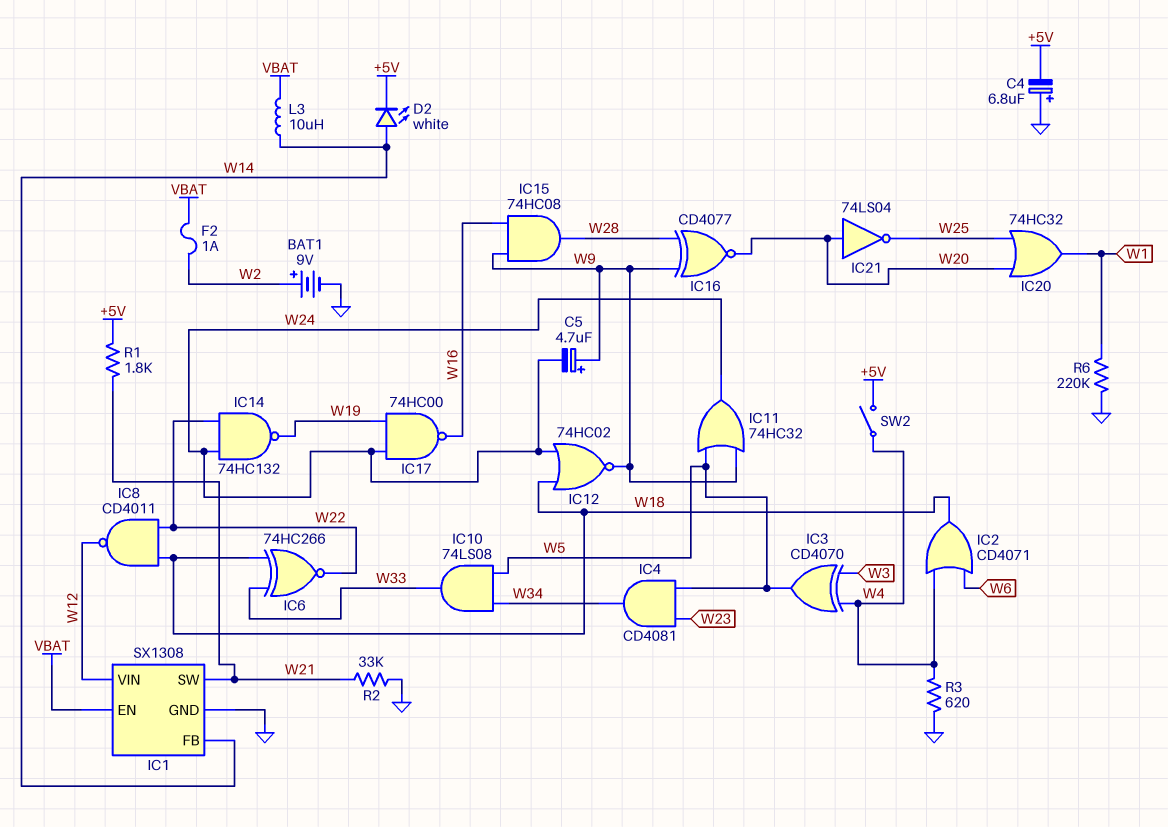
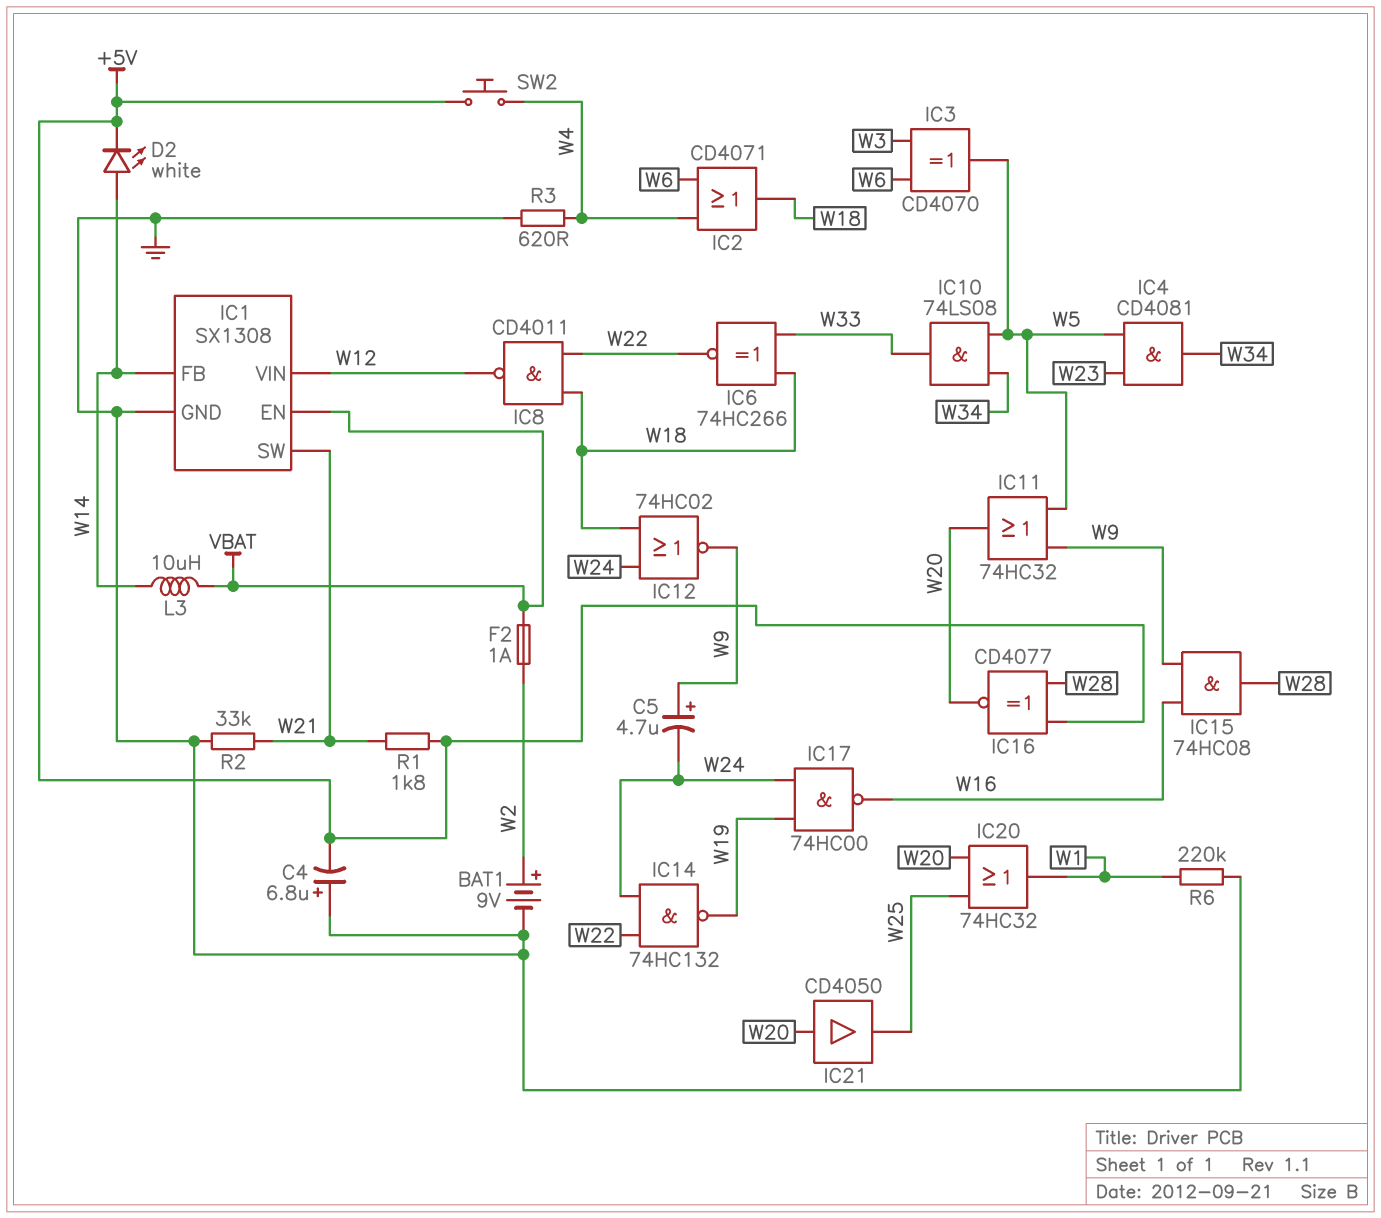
IC3: XOR CD4070 (in W3, in W4, out W5) -> XOR CD4070 (in W3, in W6, out W5)
IC11: OR 74HC32 (in W5, in W9, out W24) -> OR 74HC32 (in W5, in W9, out W20)
IC16: XNOR CD4077 (in W9, in W28, out W20) -> XNOR CD4077 (in +5V, in W28, out W20)
IC21: NOT 74LS04 (in W20, out W25) -> buffer CD4050 (in W20, out W25)
SW2: switch (+5V, W4) -> button (+5V, W4)

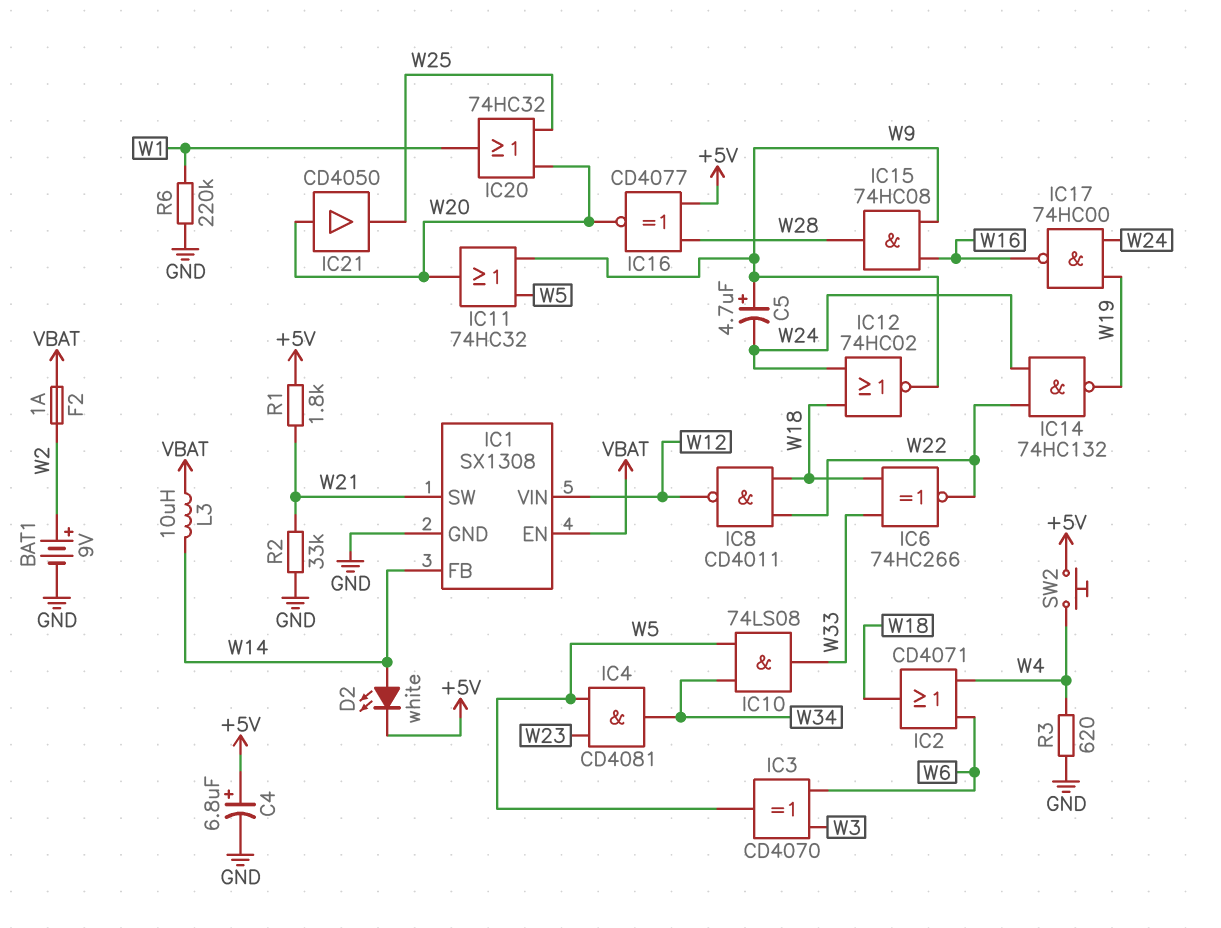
C4: 6.8uF (plus GND, minus +5V) -> 6.8uF (plus +5V, minus GND)

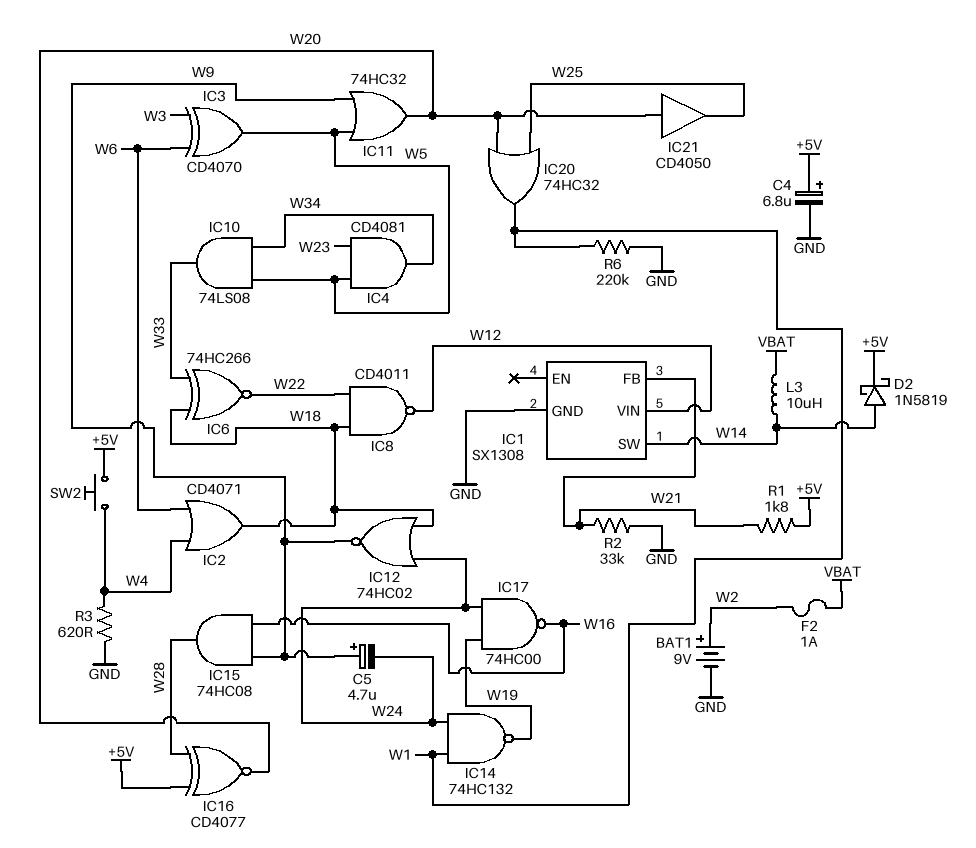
D2: LED white (A W14, K +5V) -> schottky 1N5819 (A W14, K +5V)
IC1 pin EN: VBAT -> none
IC1 pin FB: W14 -> W21
IC1 pin SW: W21 -> W14
IC14: NAND 74HC132 (in W22, in W24, out W19) -> NAND 74HC132 (in W1, in W24, out W19)

